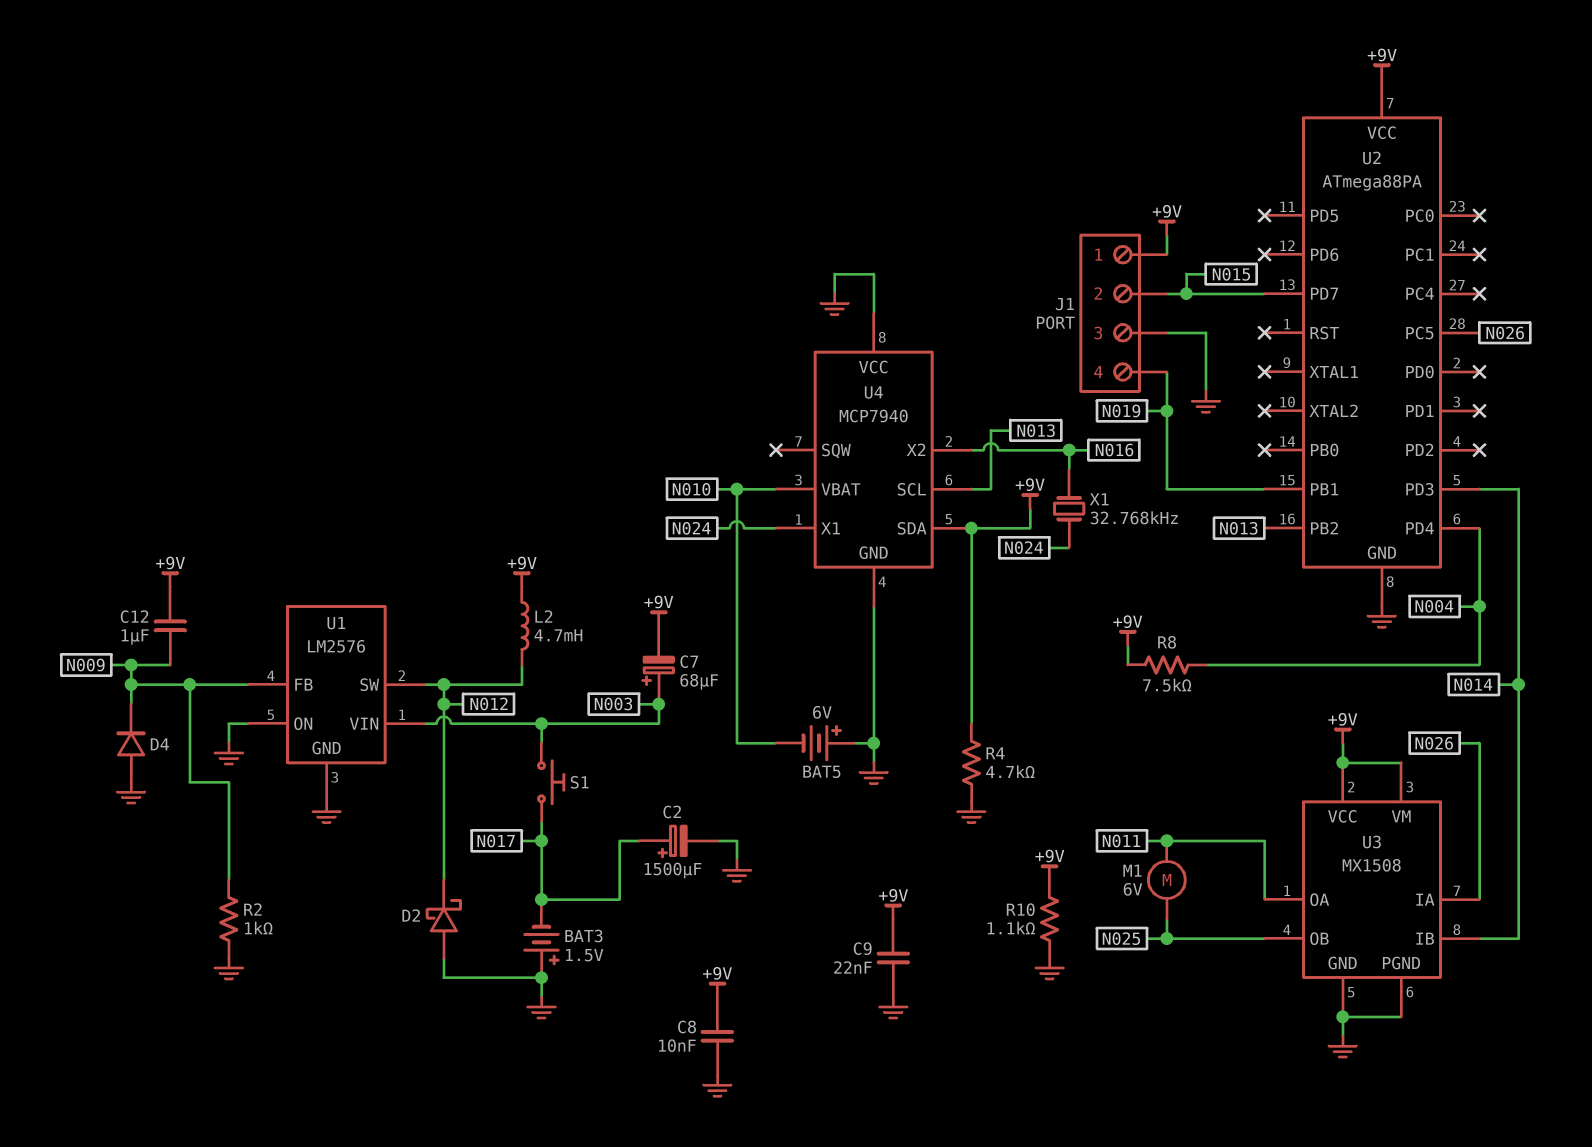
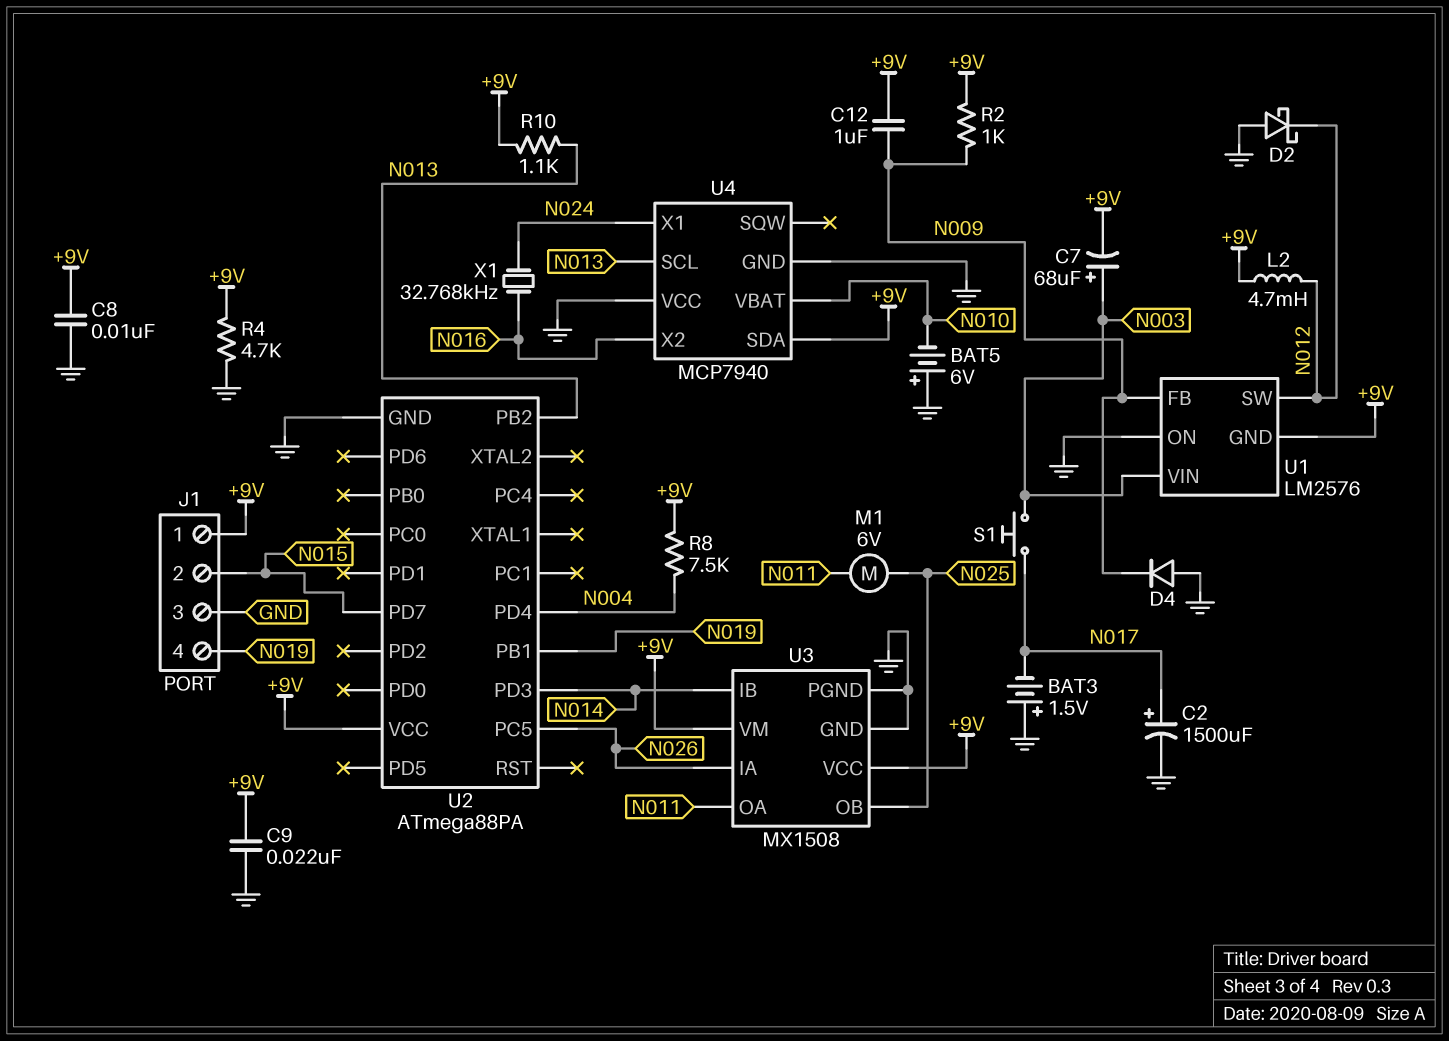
R2: 1k (GND, N009) -> 1k (+9V, N009)
R10: 1.1k (+9V, GND) -> 1.1k (+9V, N013)
U1 pin GND: GND -> +9V

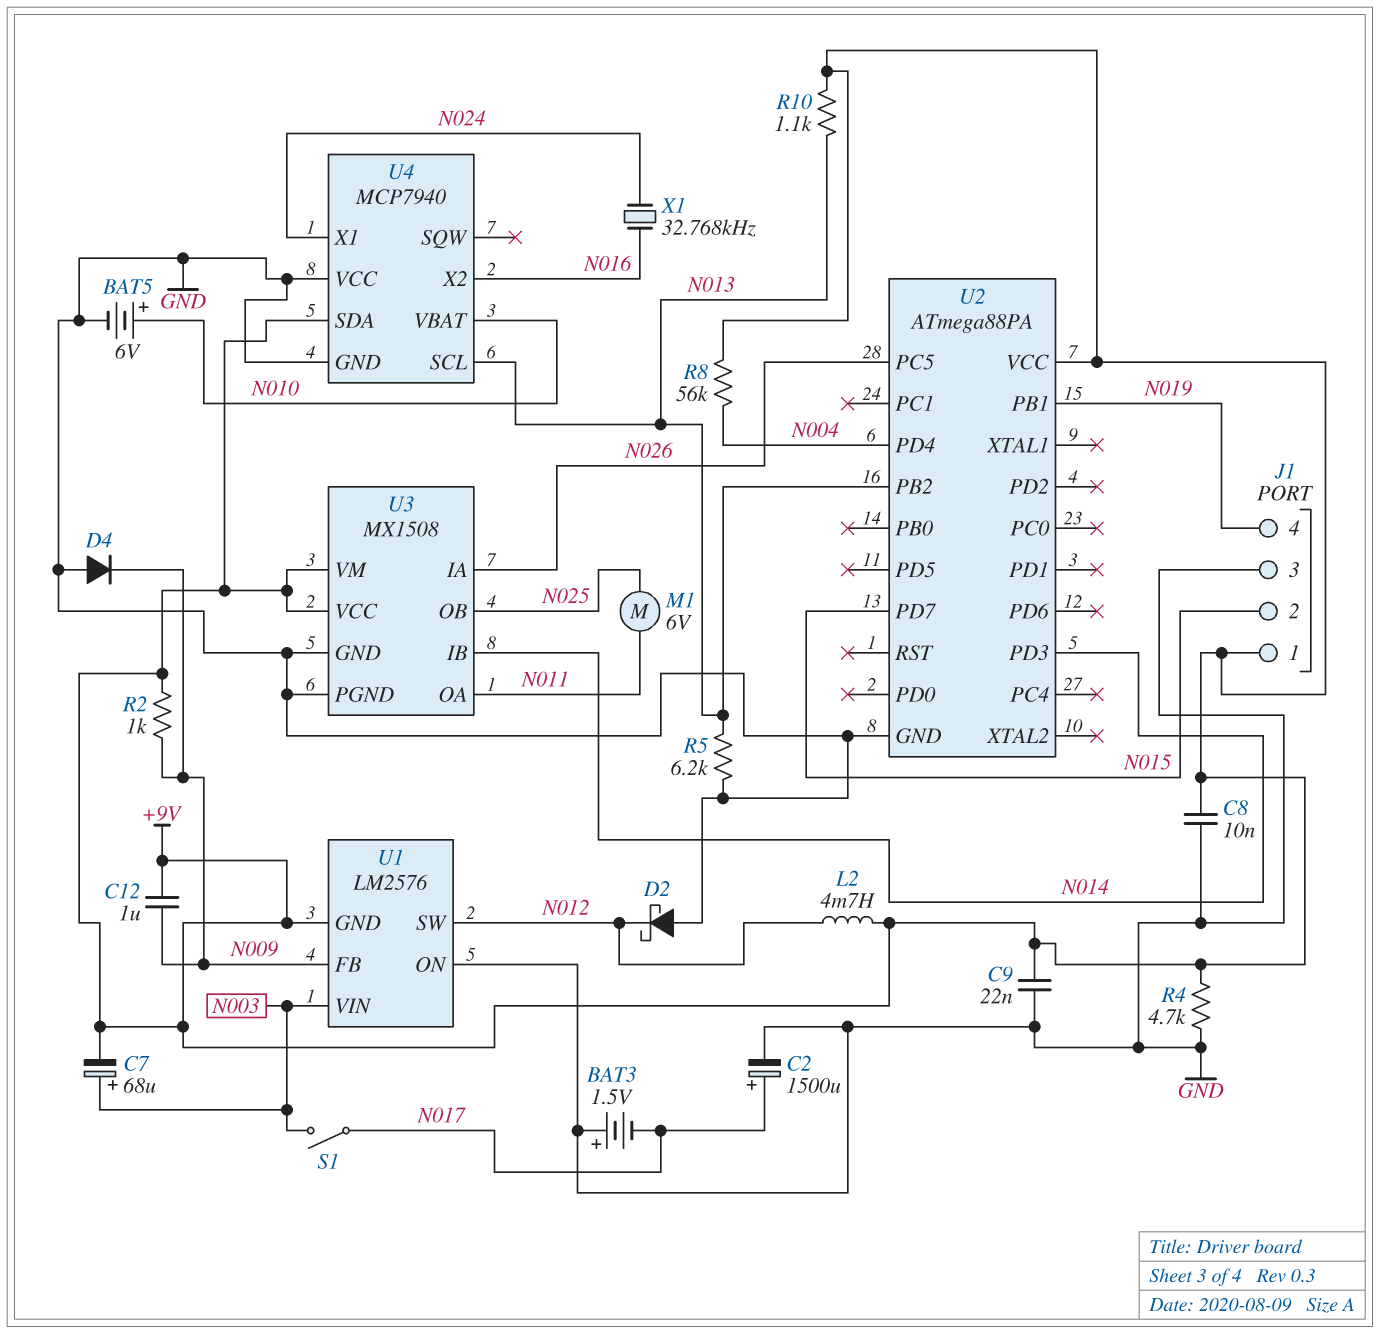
BAT5: 6V (plus GND, minus N010) -> 6V (plus N010, minus GND)
R5: none -> 6.2k (GND, N013)
R8: 7.5k (+9V, N004) -> 56k (+9V, N004)
S1: button (N003, N017) -> switch (N003, N017)

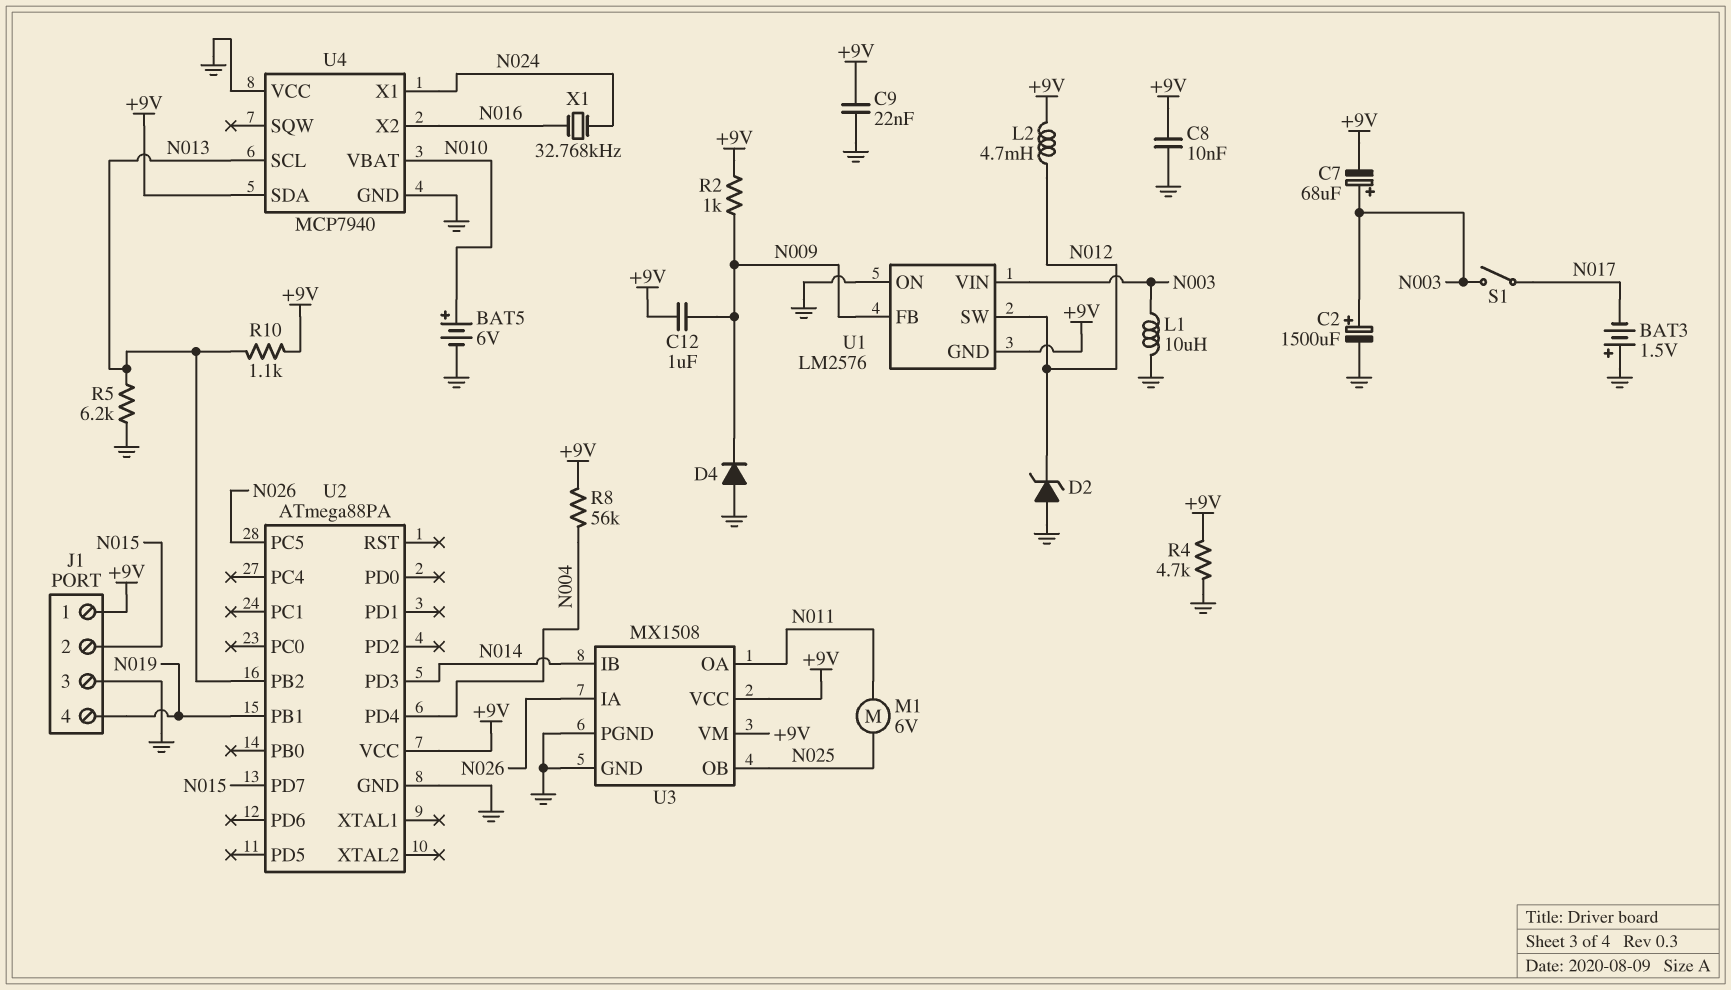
C2: 1500uF (plus N017, minus GND) -> 1500uF (plus N003, minus GND)
D2: schottky (A GND, K N012) -> zener (A GND, K N012)
L1: none -> 10uH (GND, N003)

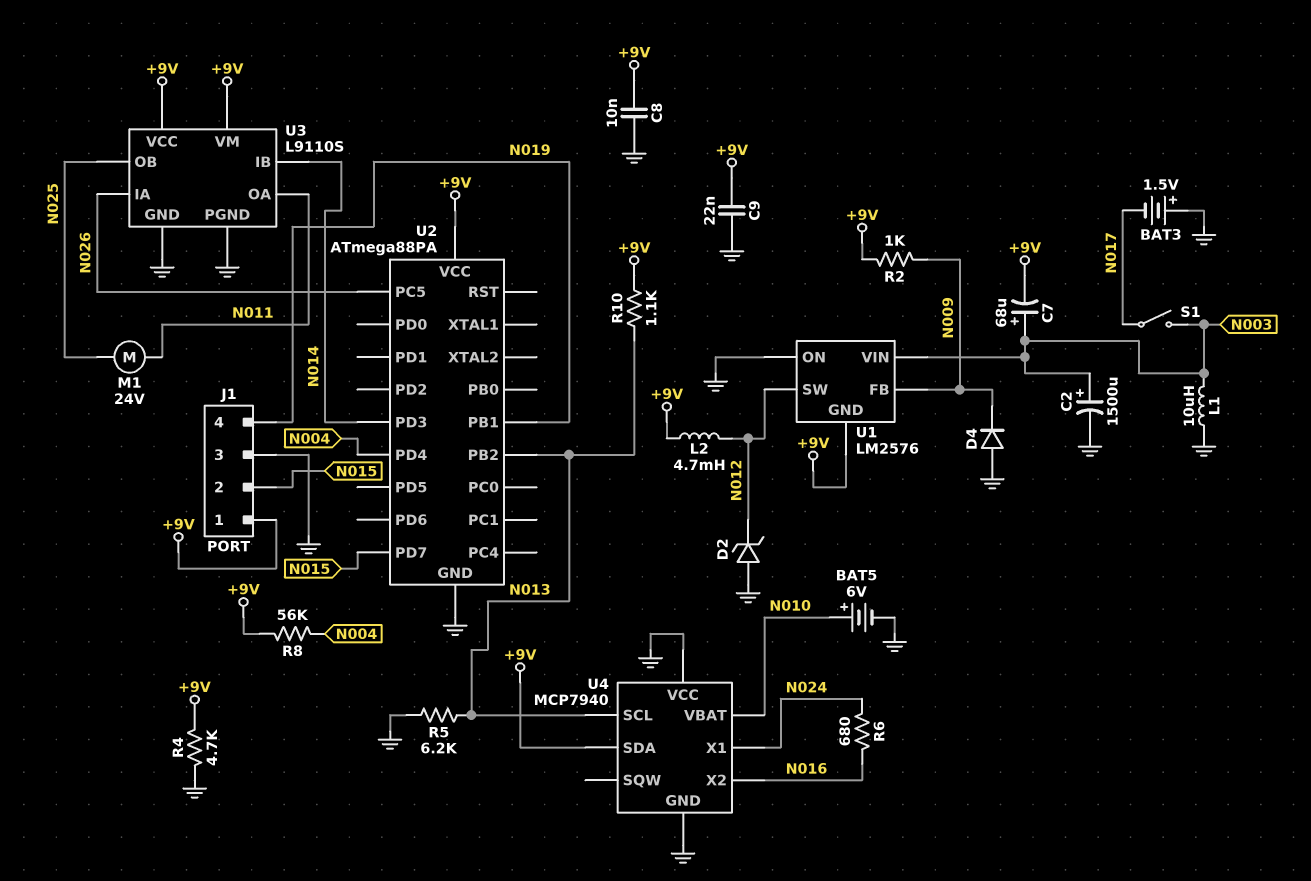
C12: 1uF (+9V, N009) -> none
M1: motor 6V (N011, N025) -> motor 24V (N011, N025)
R6: none -> 680 (N016, N024)
U3: MX1508 -> L9110S
X1: 32.768kHz (N016, N024) -> none

